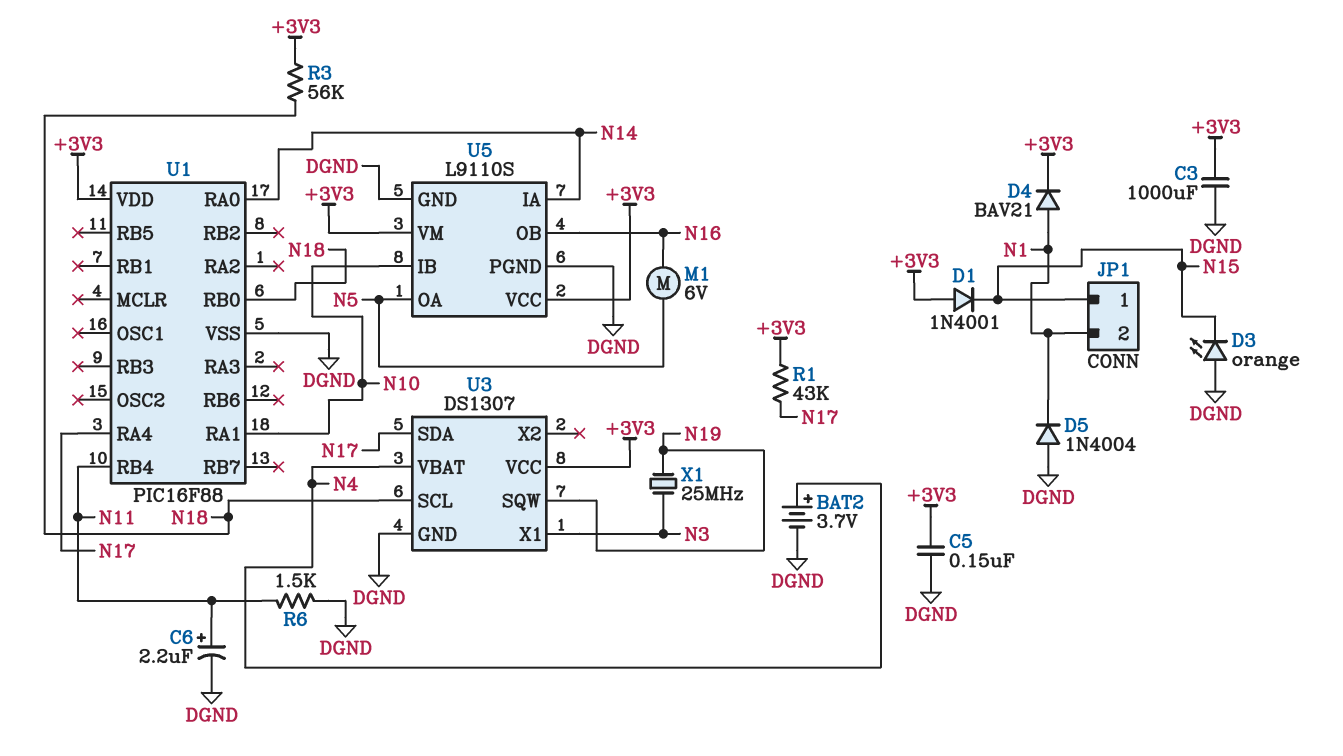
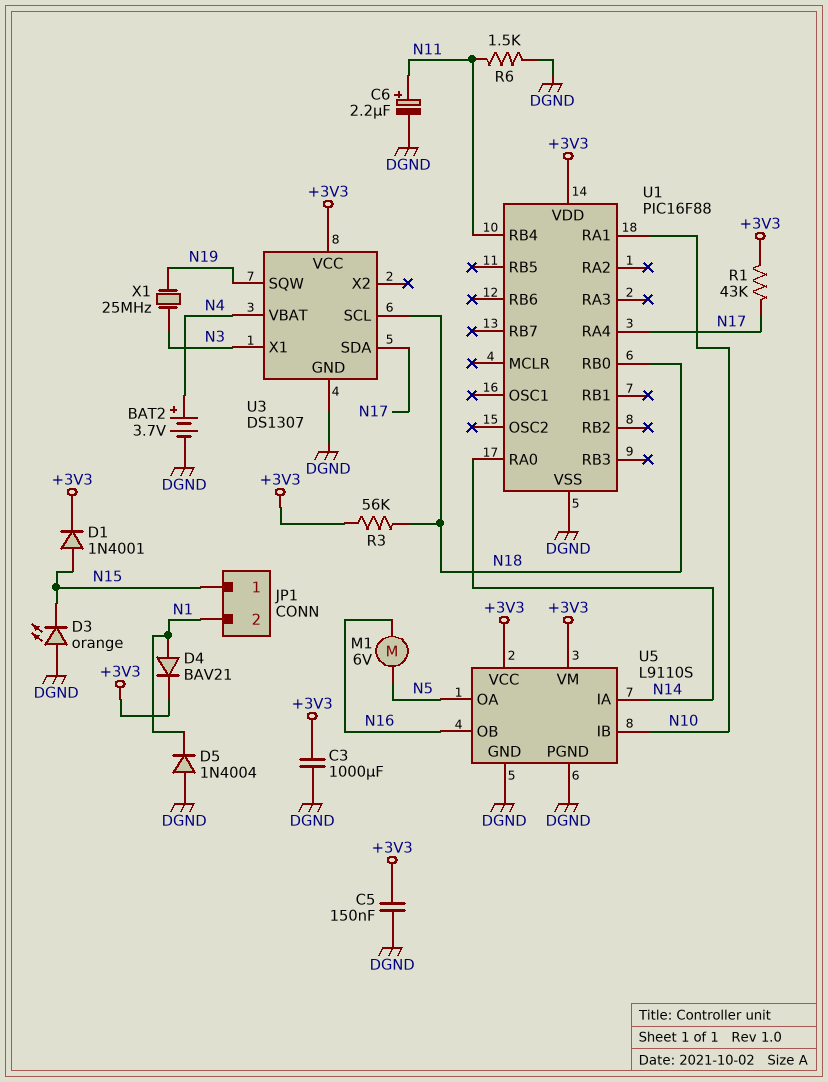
D1: diode 1N4001 (A +3V3, K N15) -> diode 1N4001 (A N15, K +3V3)

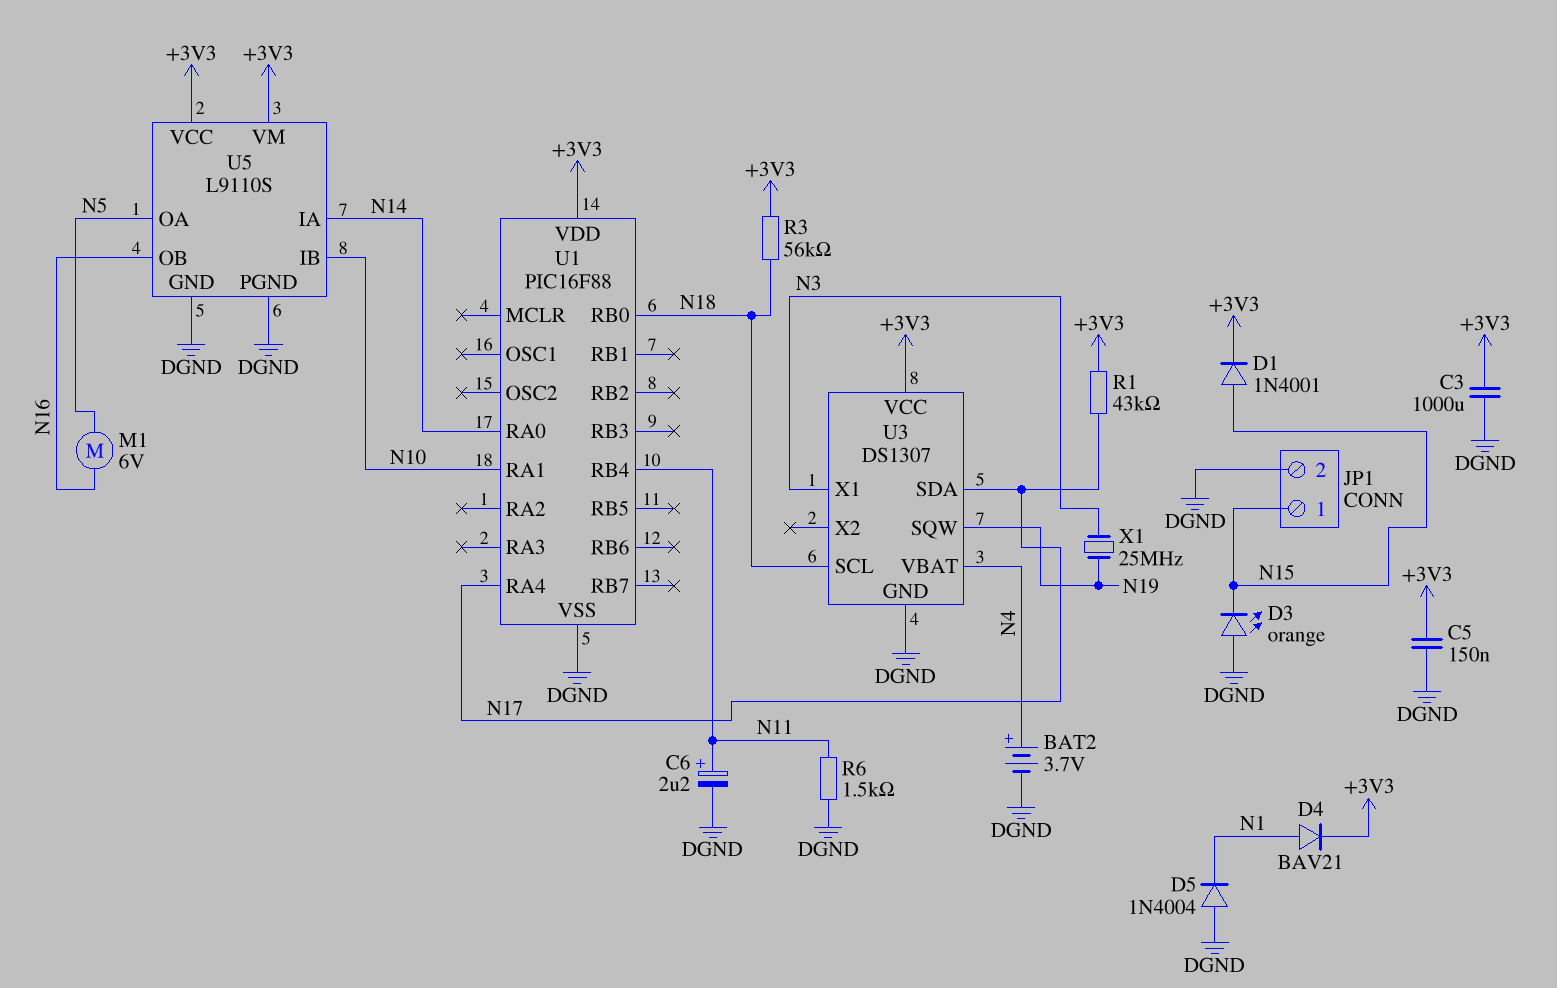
JP1 pin 2: N1 -> DGND

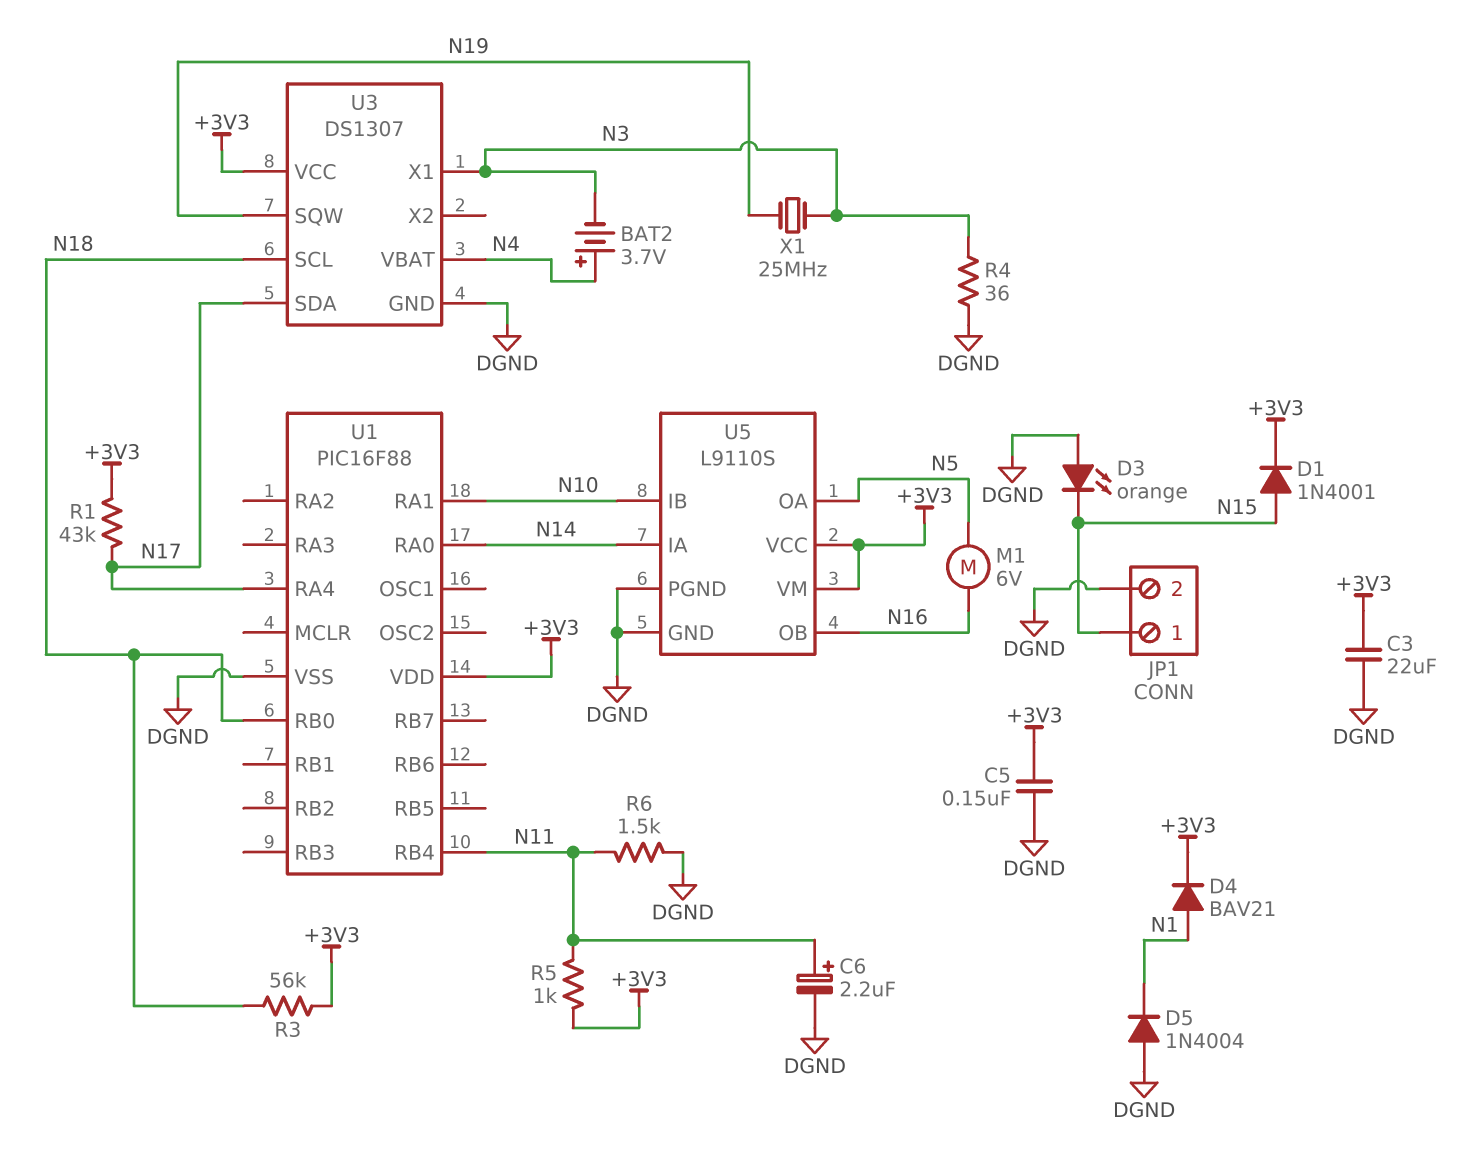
BAT2: 3.7V (plus N4, minus DGND) -> 3.7V (plus N4, minus N3)
C3: 1000uF (+3V3, DGND) -> 22uF (+3V3, DGND)
R4: none -> 36 (DGND, N3)
R5: none -> 1k (+3V3, N11)

